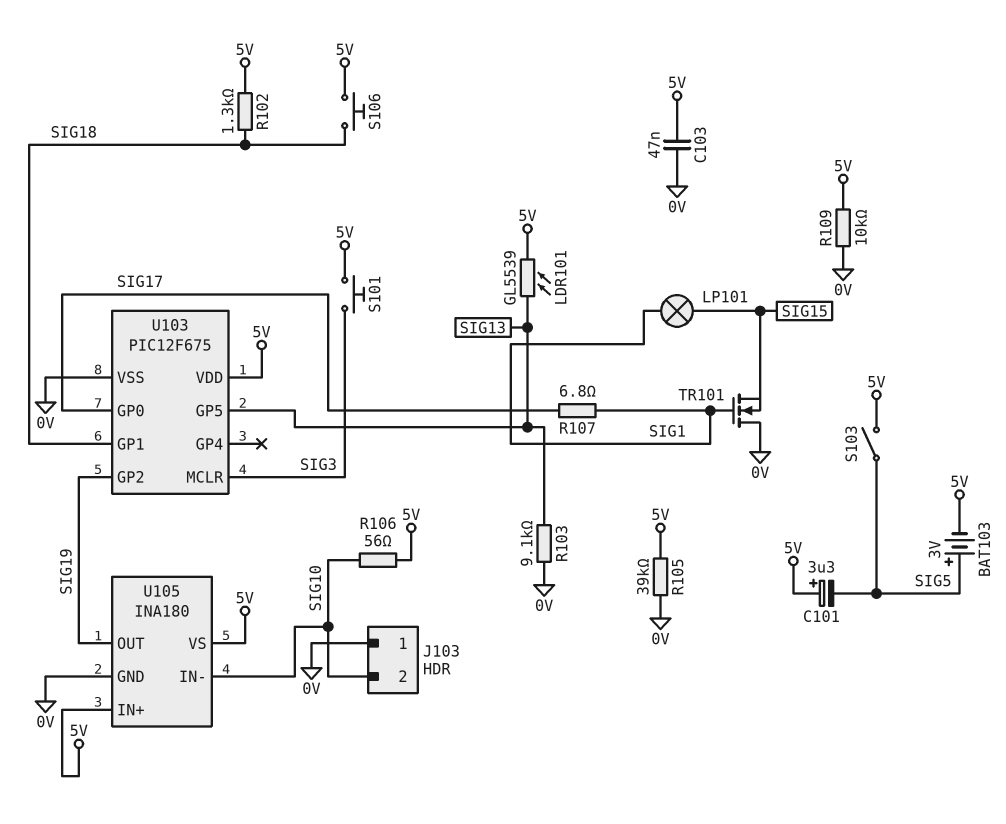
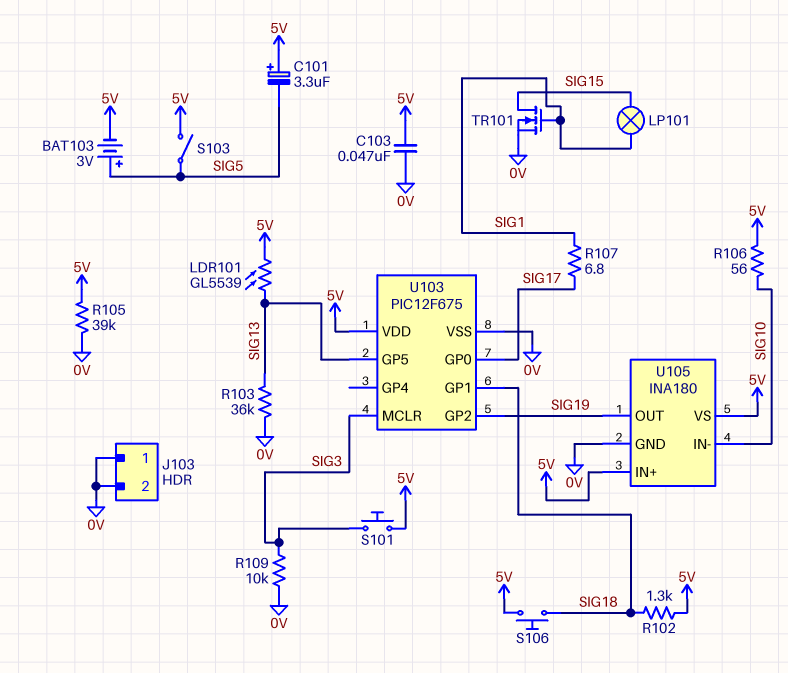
J103 pin 2: SIG10 -> 0V
R103: 9.1k (0V, SIG13) -> 36k (0V, SIG13)
R109: 10k (0V, 5V) -> 10k (0V, SIG3)
TR101: NMOS (G SIG1, D 0V, S SIG15) -> NMOS (G SIG1, D SIG15, S 0V)

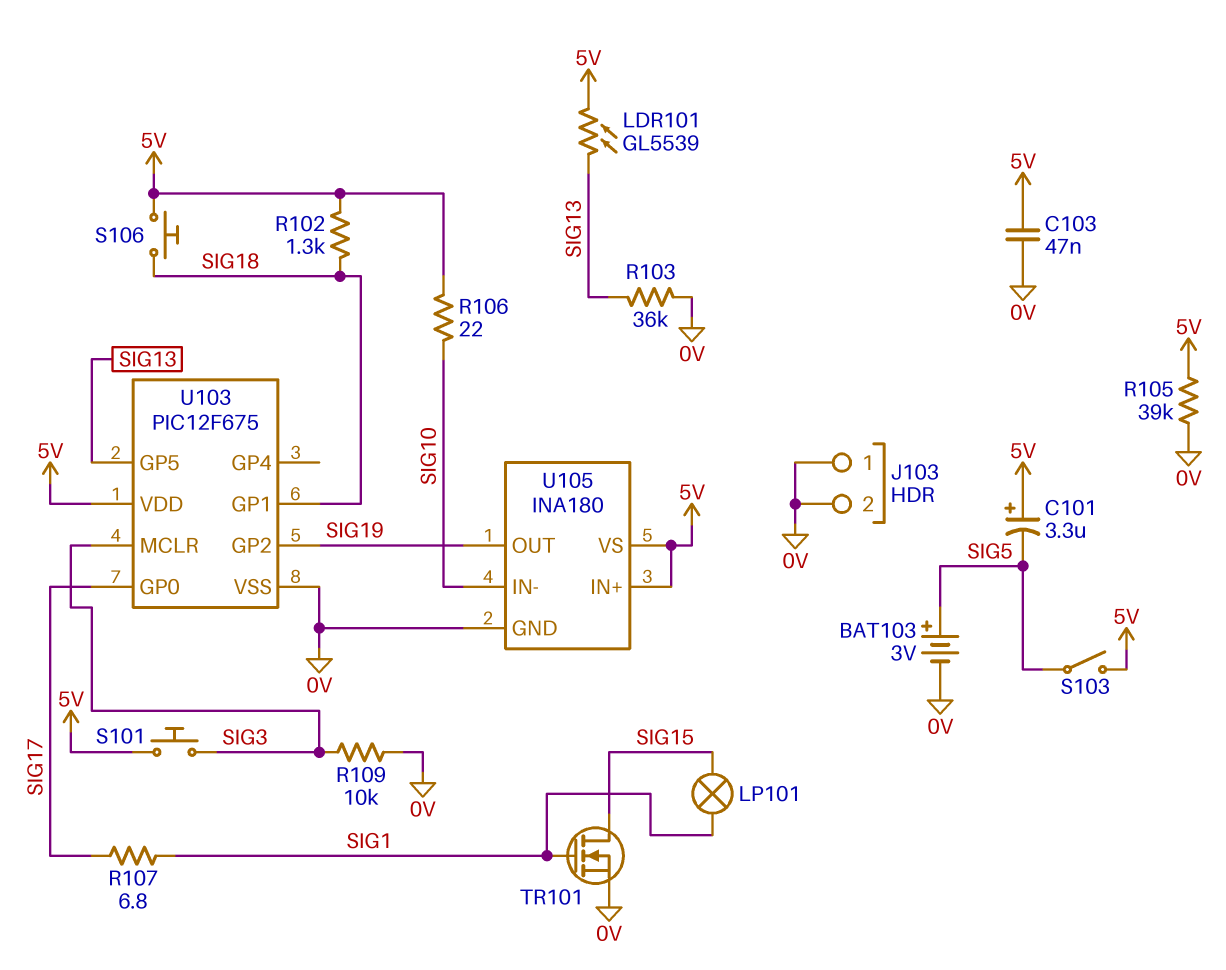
BAT103: 3V (plus SIG5, minus 5V) -> 3V (plus SIG5, minus 0V)
R106: 56 (5V, SIG10) -> 22 (5V, SIG10)

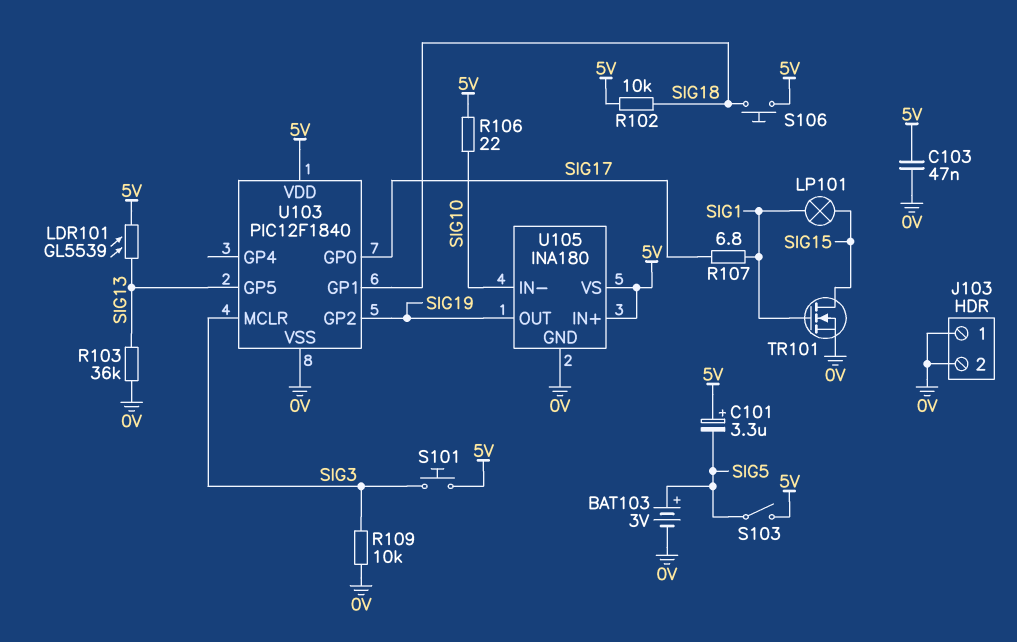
R102: 1.3k (5V, SIG18) -> 10k (5V, SIG18)
R105: 39k (0V, 5V) -> none
U103: PIC12F675 -> PIC12F1840

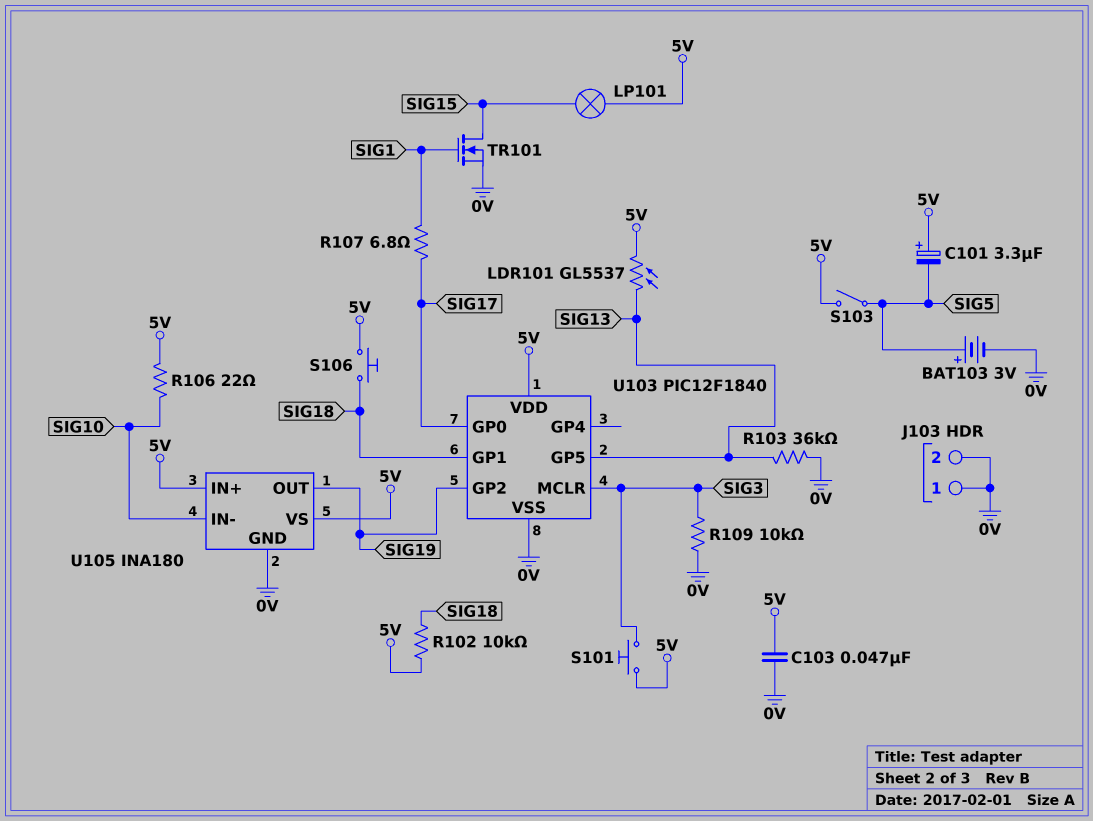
LDR101: GL5539 (5V, SIG13) -> GL5537 (5V, SIG13)
LP101: lamp (SIG1, SIG15) -> lamp (5V, SIG15)

